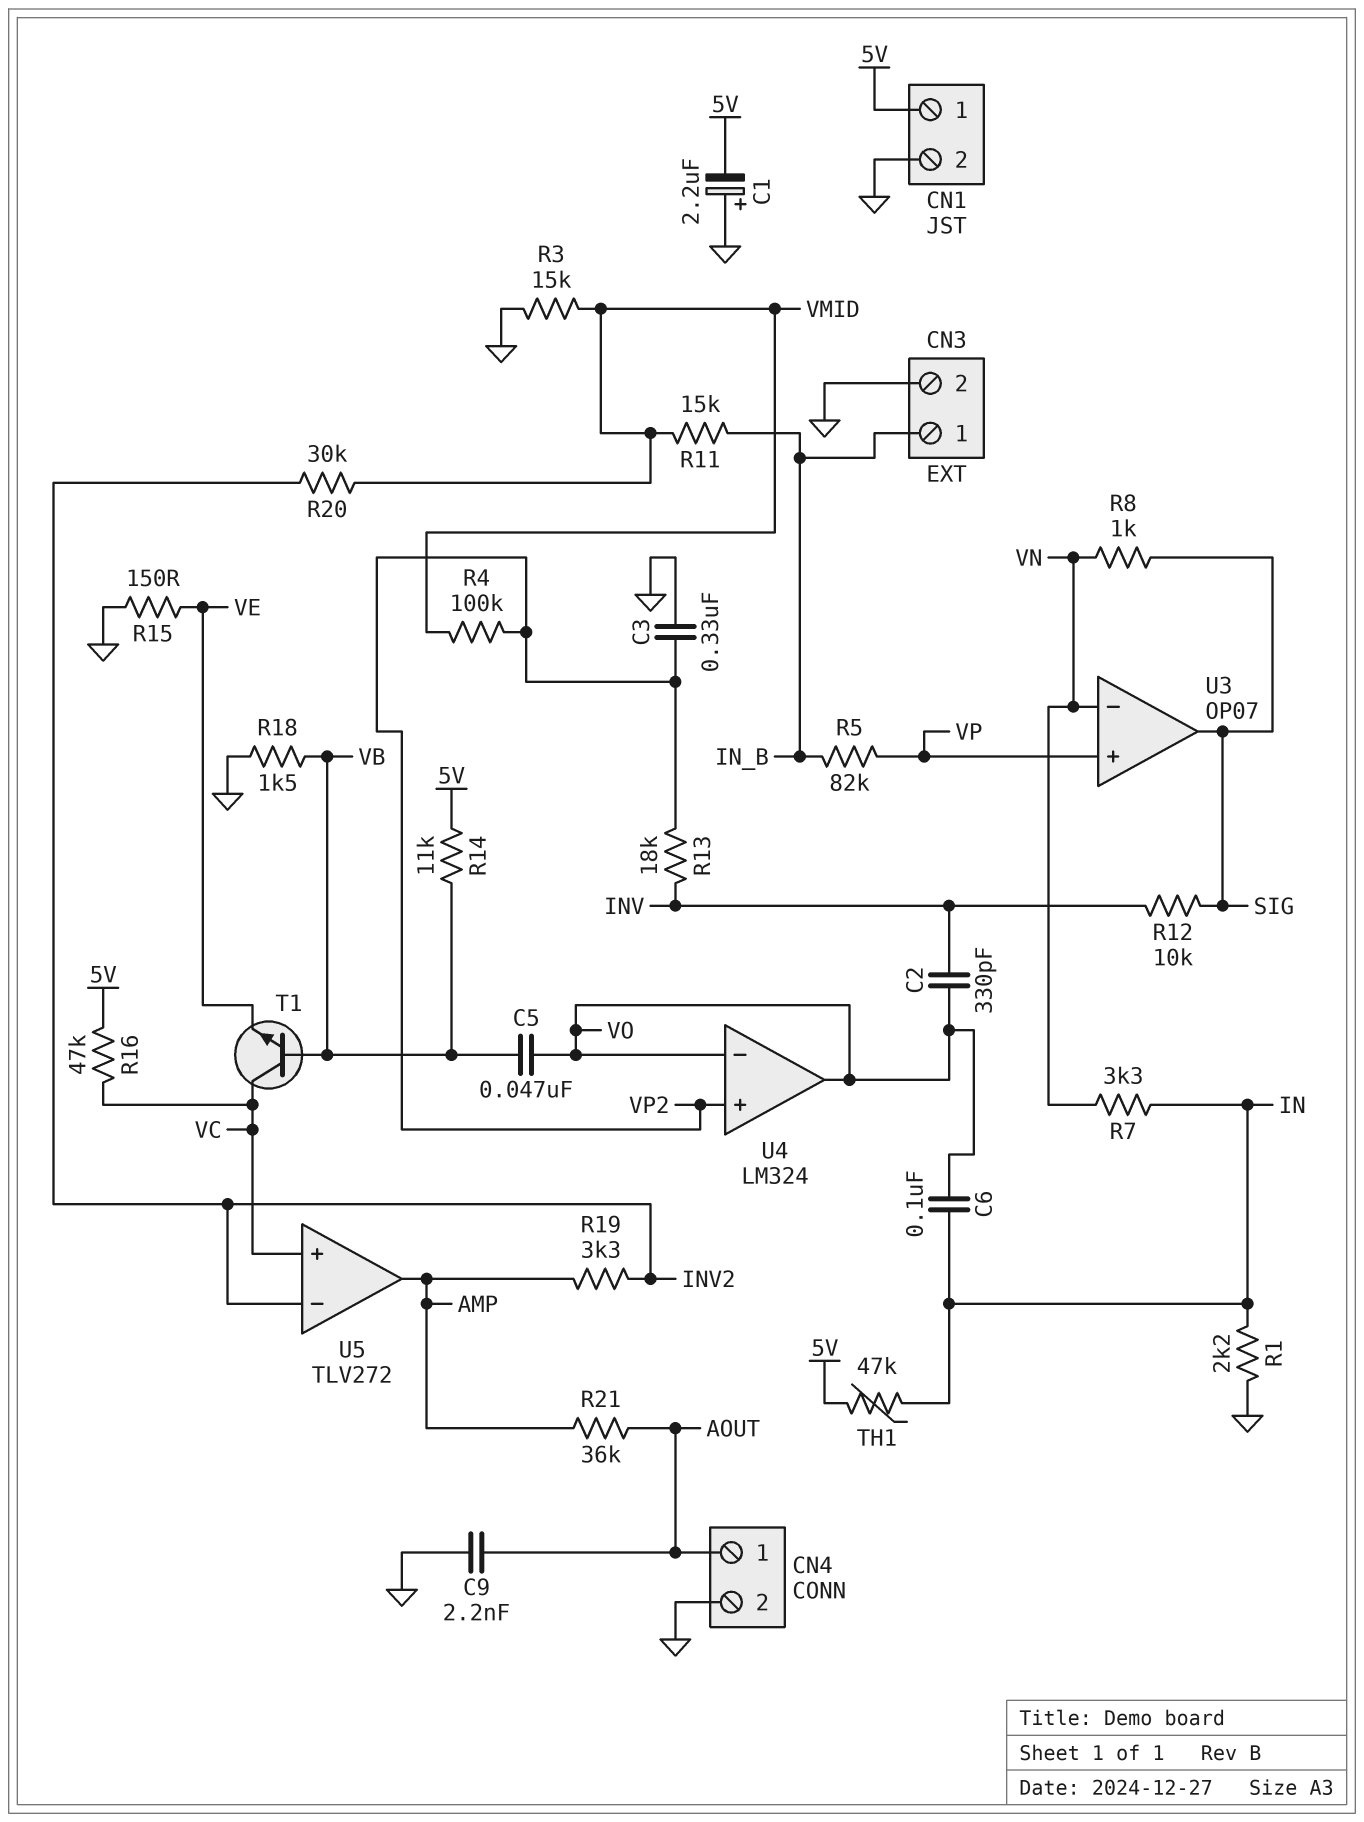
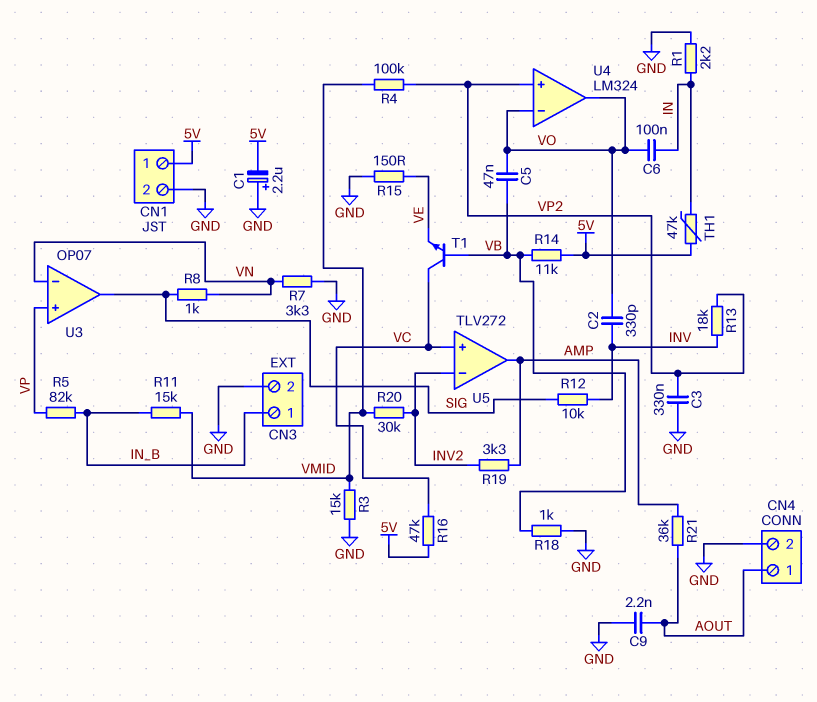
R7: 3.3k (IN, VN) -> 3.3k (GND, VN)
R18: 1.5k (GND, VB) -> 1k (GND, VB)

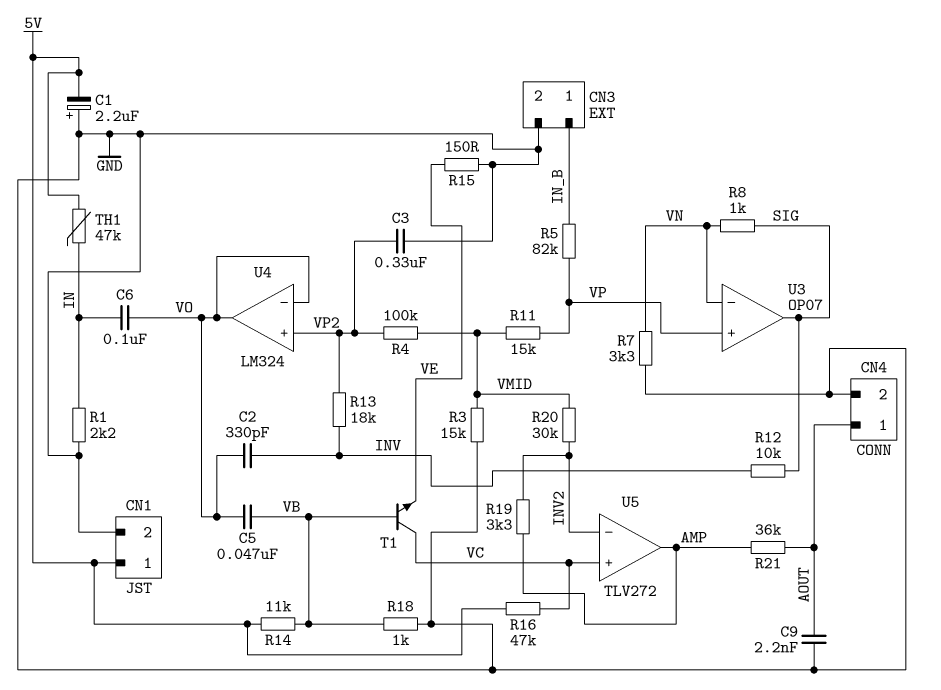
R11: 15k (IN_B, VMID) -> 15k (VMID, VP)

